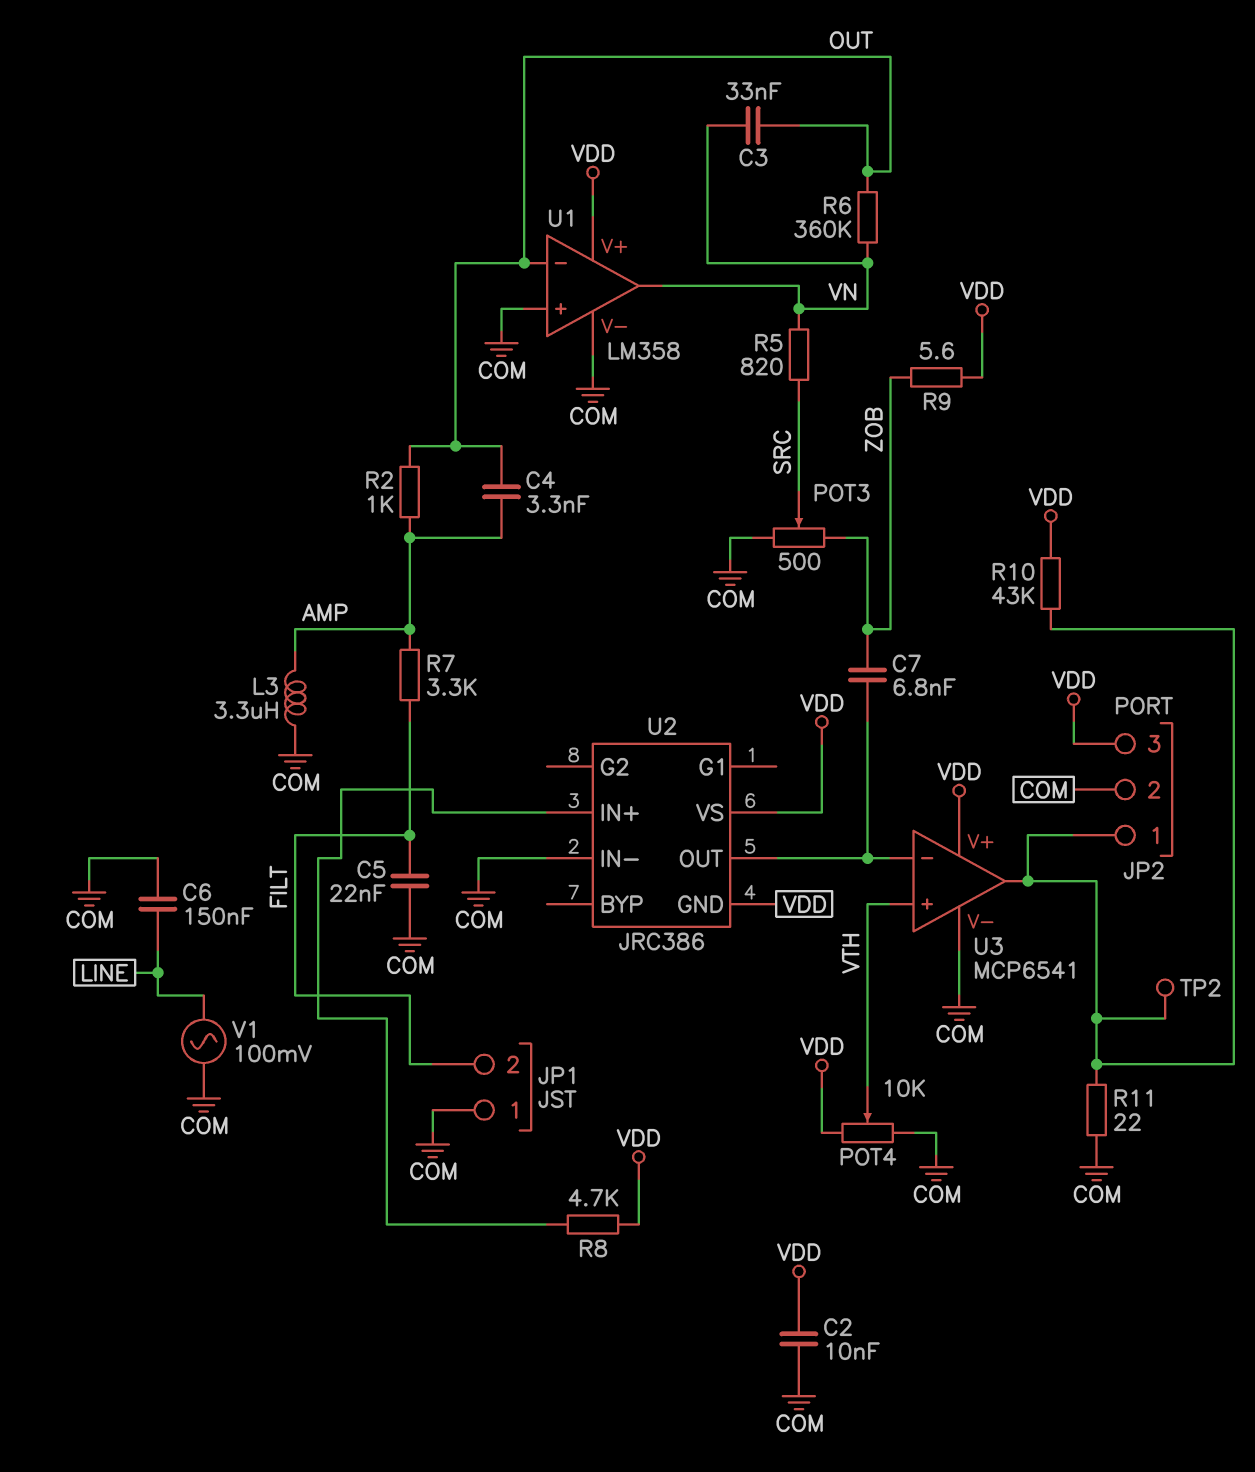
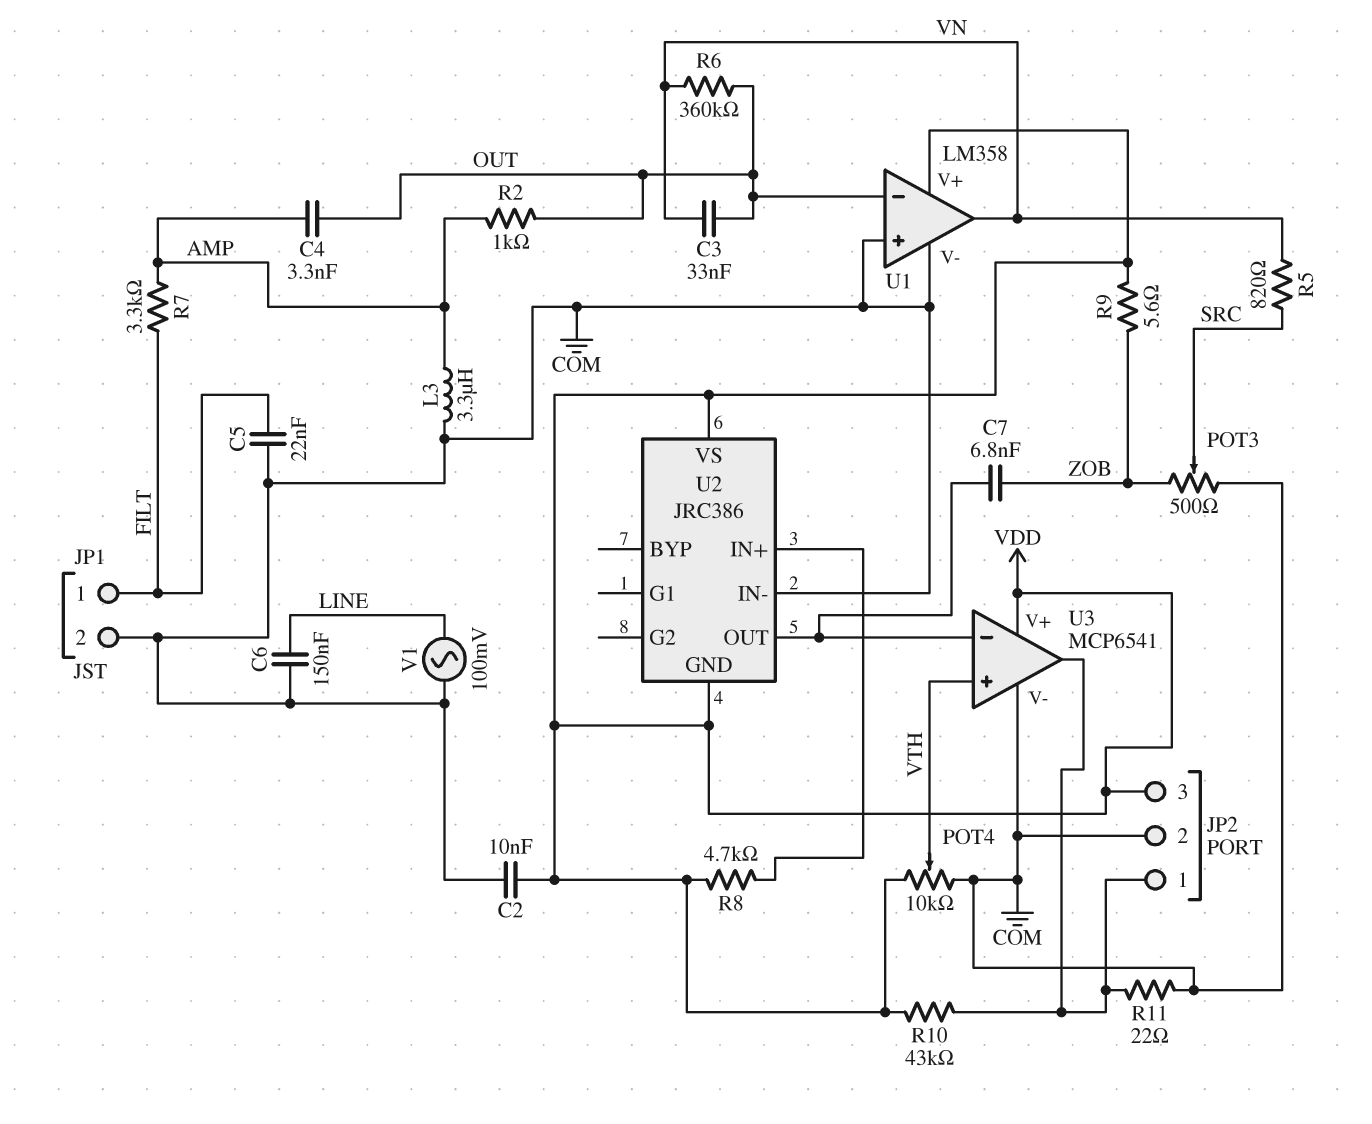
JP1 pin 1: COM -> FILT
JP1 pin 2: FILT -> COM
TP2: test point (JP2/1) -> none

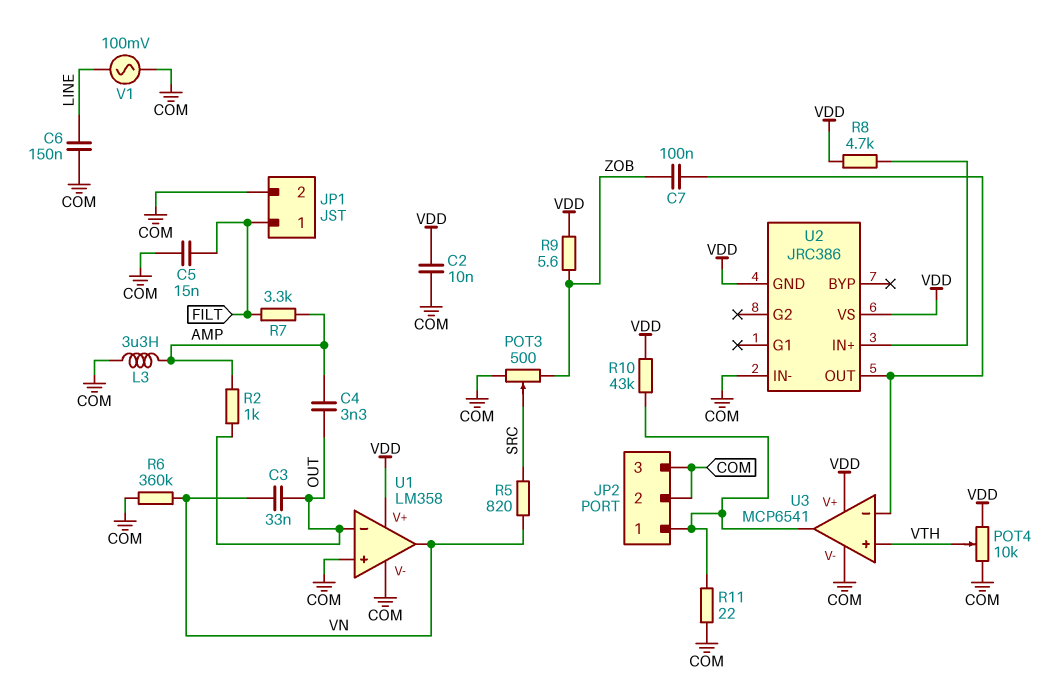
C5: 22nF (COM, FILT) -> 15nF (COM, FILT)
C7: 6.8nF (U2/OUT, ZOB) -> 100nF (U2/OUT, ZOB)
JP2 pin 3: VDD -> COM
R6: 360k (OUT, VN) -> 360k (COM, VN)

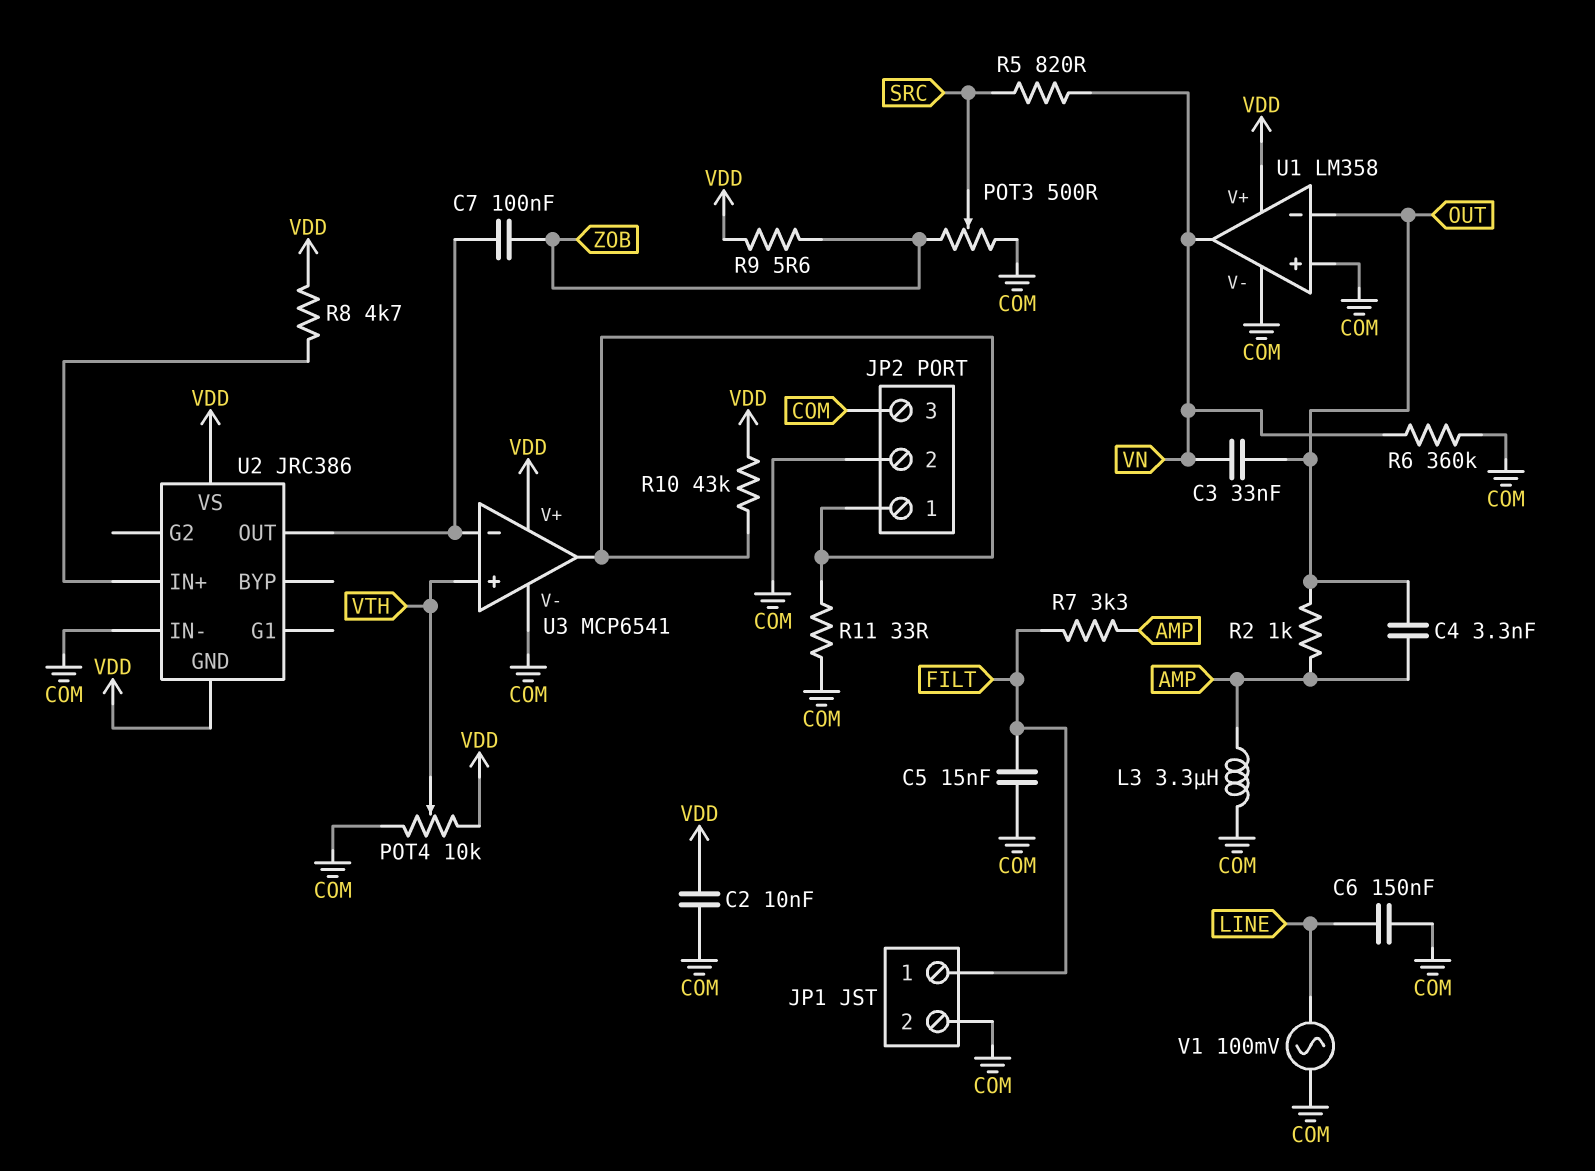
R11: 22 (COM, JP2/1) -> 33 (COM, JP2/1)

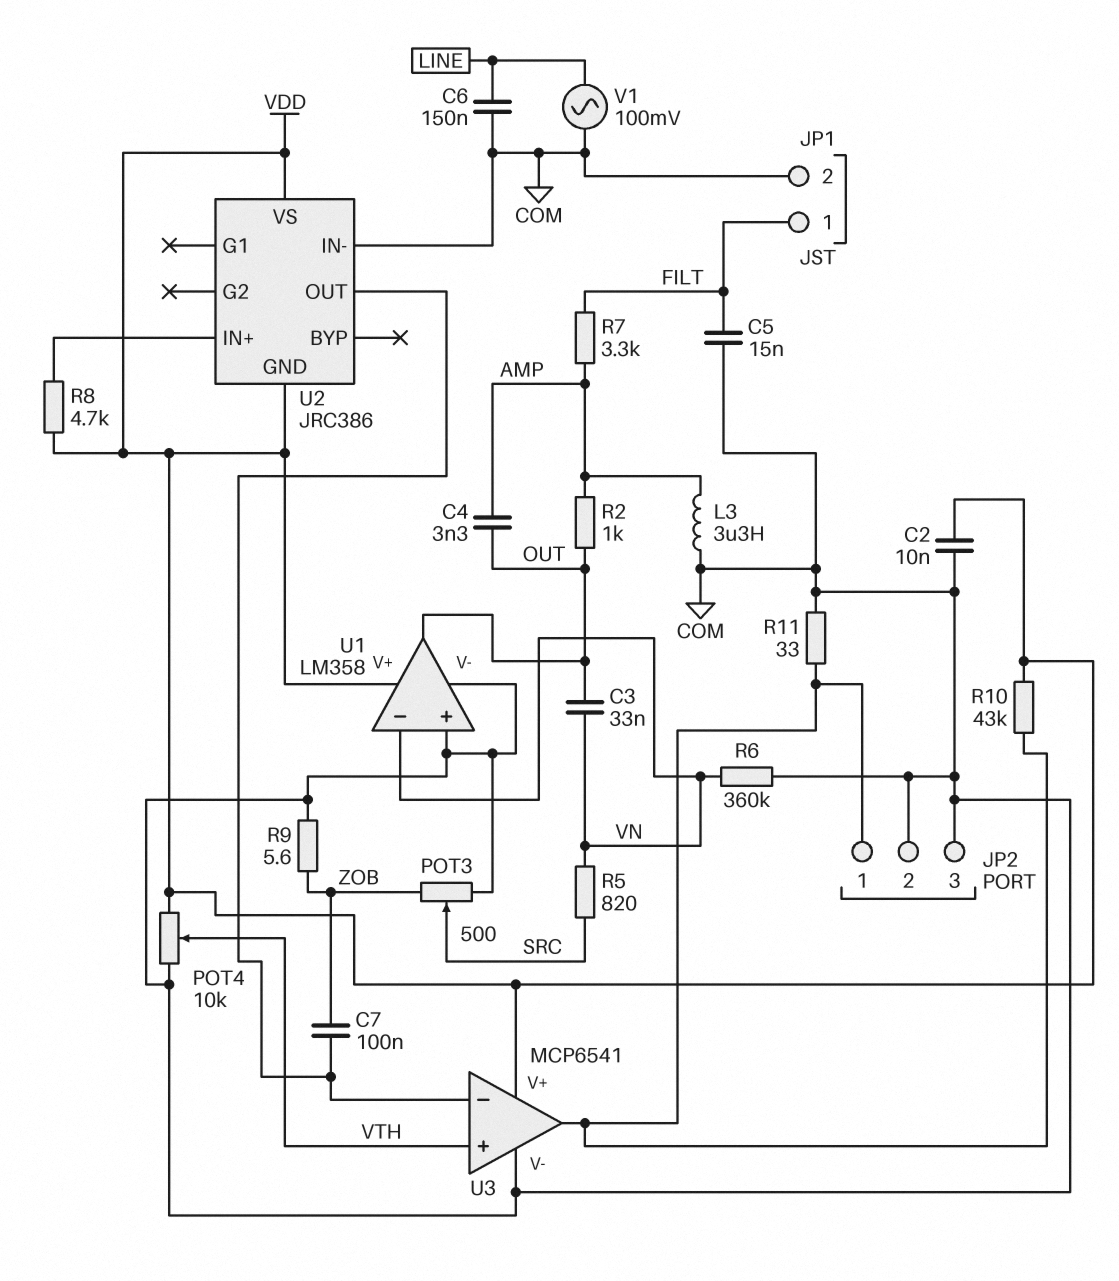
R9: 5.6 (VDD, ZOB) -> 5.6 (COM, ZOB)
U1 pin in-: OUT -> VN
U1 pin out: VN -> OUT

